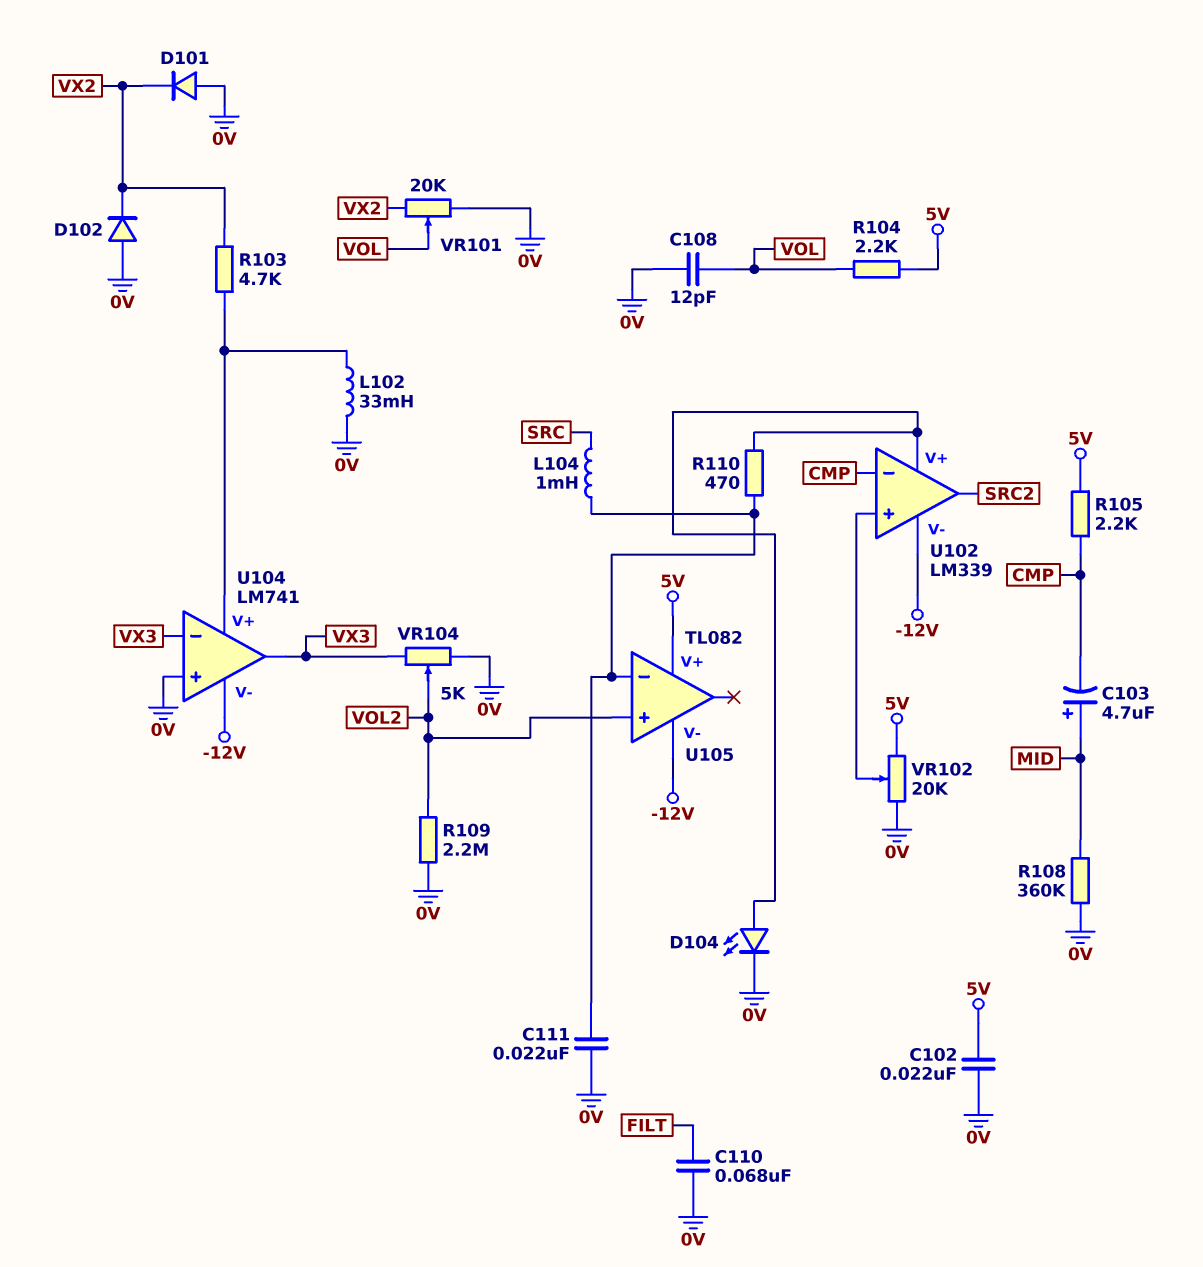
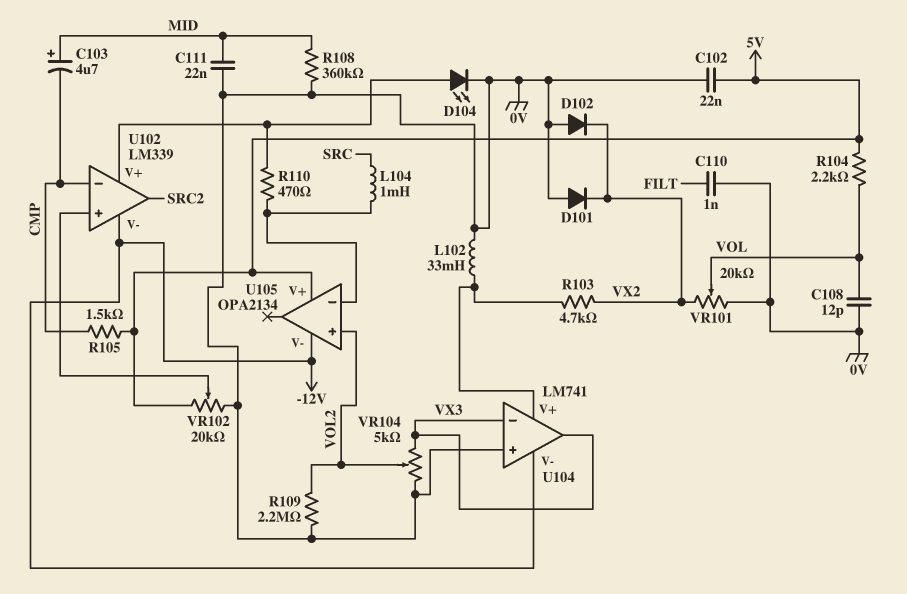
C110: 68nF (0V, FILT) -> 1nF (0V, FILT)
C111: 22nF (0V, U105/in-) -> 22nF (0V, MID)
R105: 2.2k (5V, CMP) -> 1.5k (5V, CMP)
U105: TL082 -> OPA2134

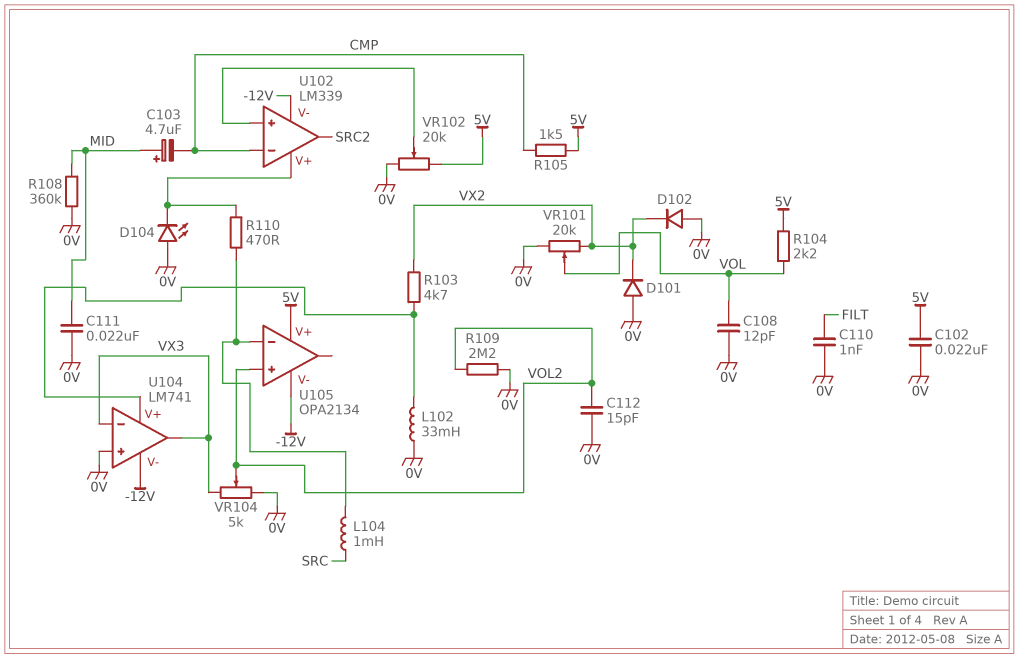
C112: none -> 15pF (0V, VOL2)
D104: LED (A U102/V+, K 0V) -> LED (A 0V, K U102/V+)

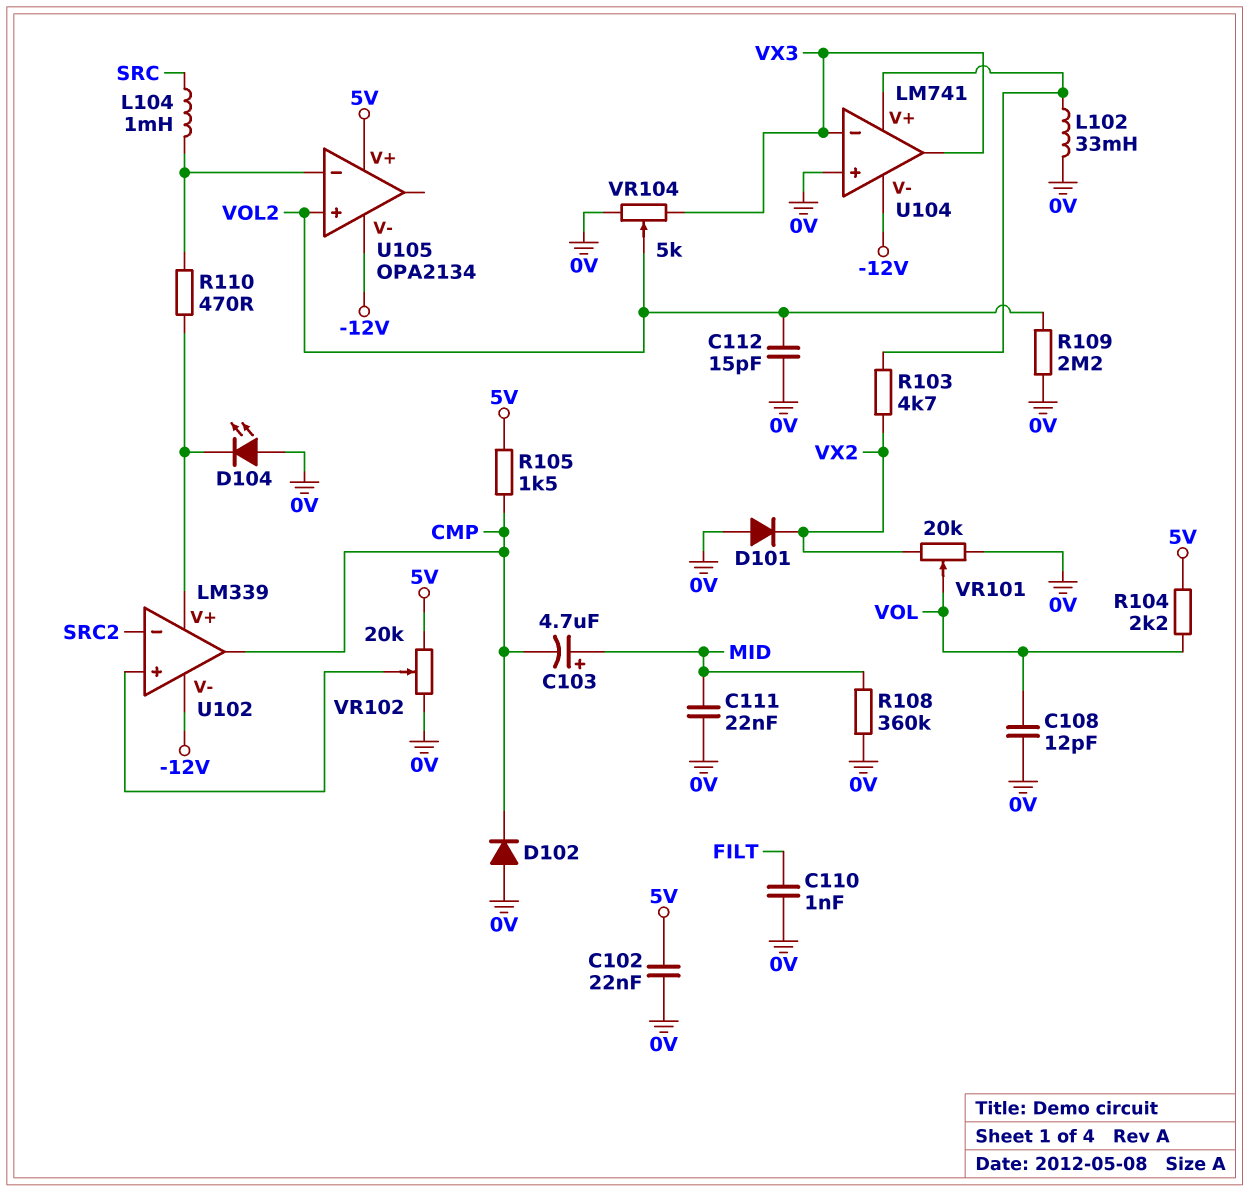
D102: diode (A 0V, K VX2) -> diode (A 0V, K CMP)
U102 pin in-: CMP -> SRC2
U102 pin out: SRC2 -> CMP

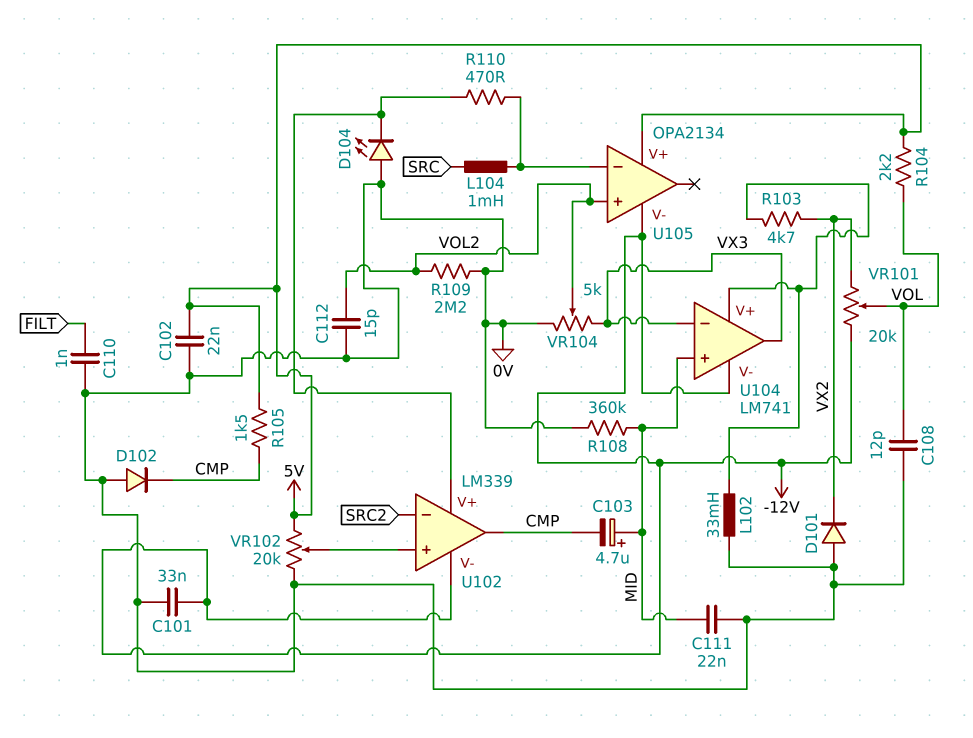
C101: none -> 33nF (-12V, 0V)
U104 pin in+: 0V -> MID
VR101: 20k (0V, VX2, wiper VOL) -> 20k (-12V, VX2, wiper VOL)

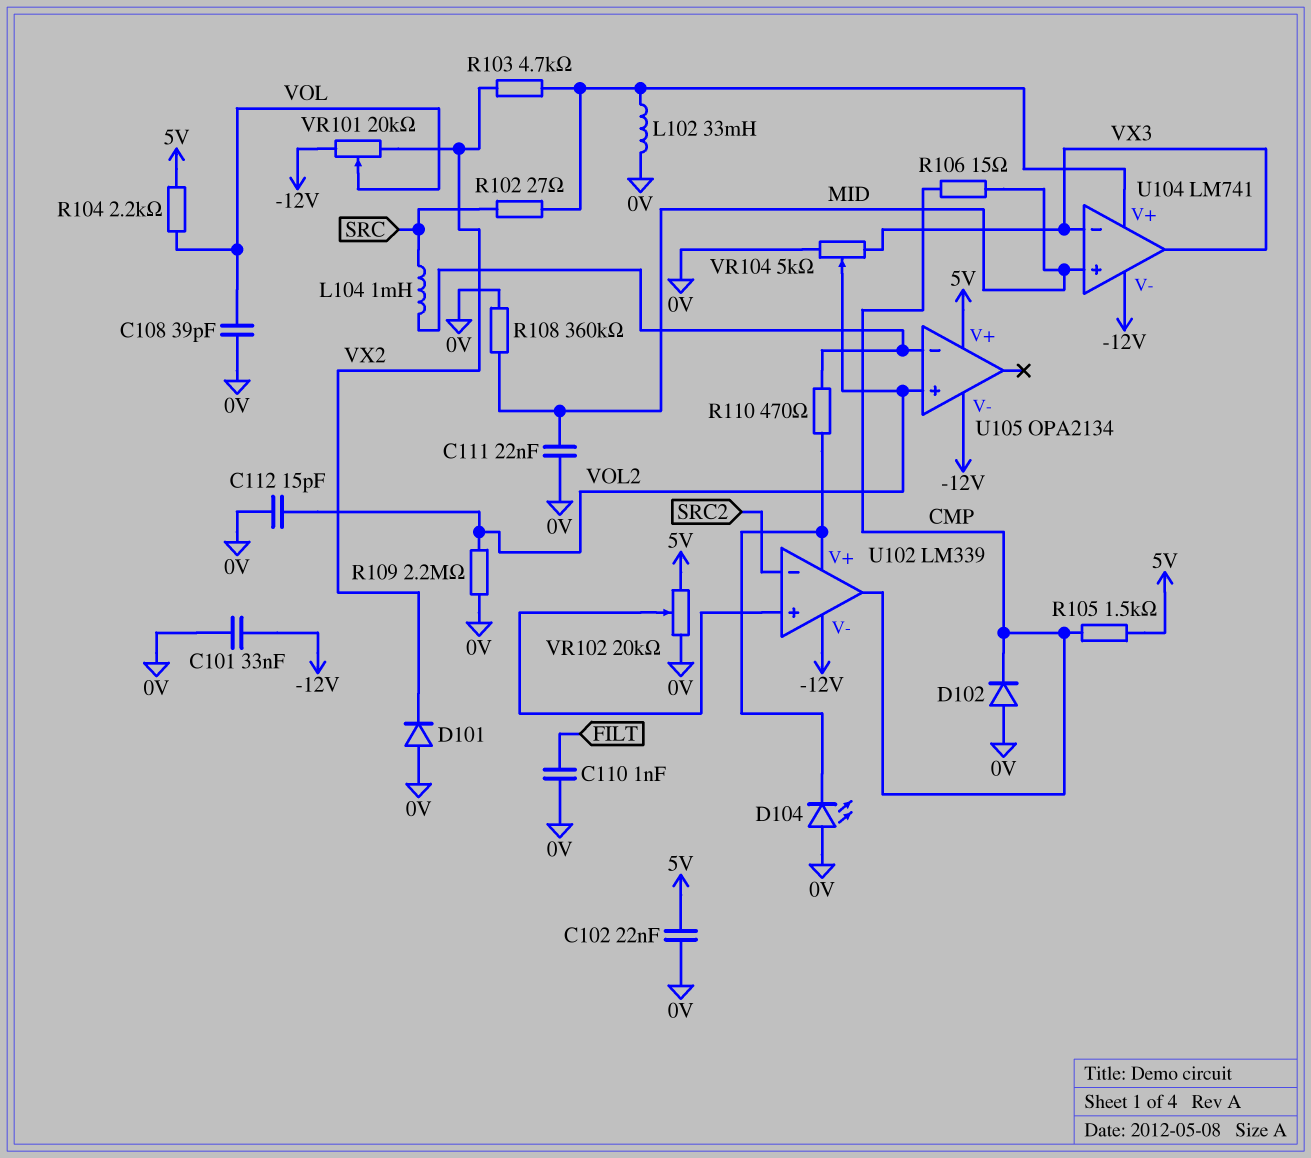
C103: 4.7uF (plus MID, minus CMP) -> none
C108: 12pF (0V, VOL) -> 39pF (0V, VOL)
R102: none -> 27 (SRC, U104/V+)
R106: none -> 15 (CMP, MID)

